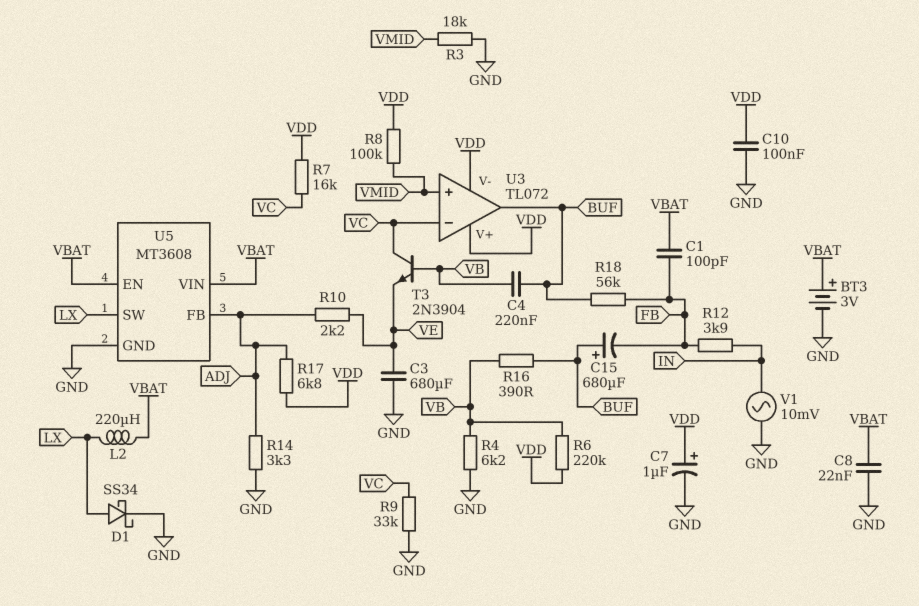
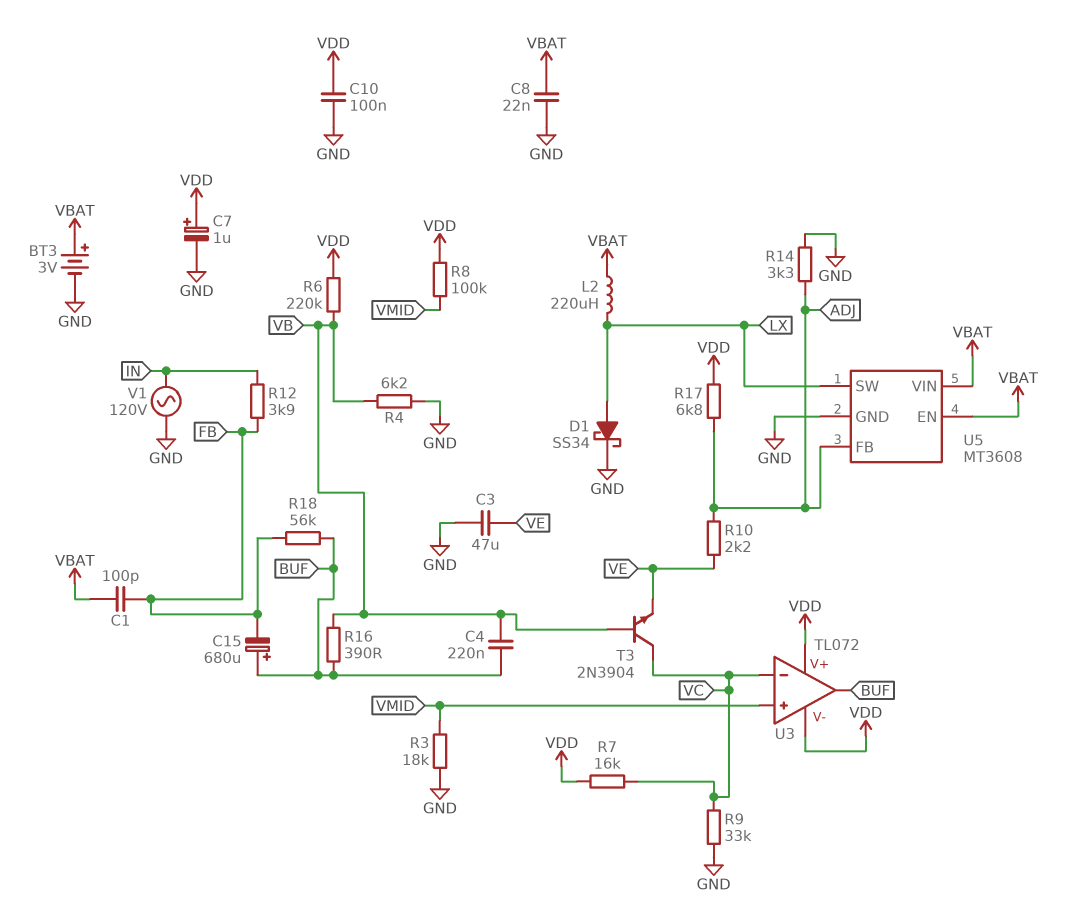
C3: 680uF (GND, VE) -> 47uF (GND, VE)
V1: AC 10mV (GND, IN) -> AC 120V (GND, IN)

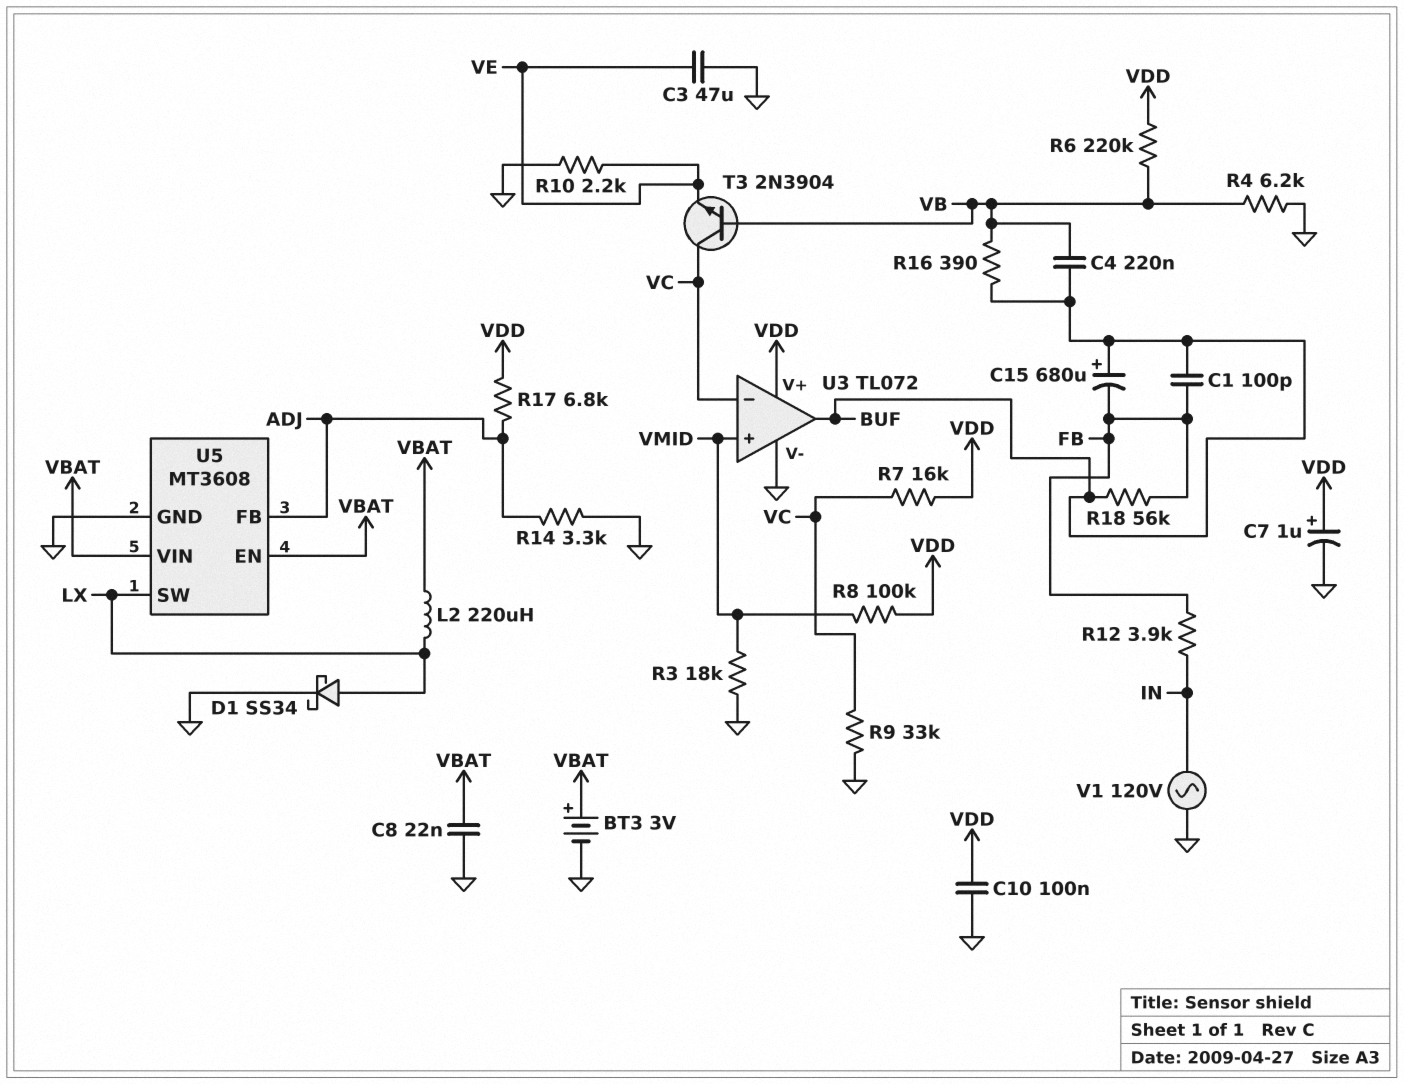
C1: 100pF (FB, VBAT) -> 100pF (BUF, FB)
R10: 2.2k (ADJ, VE) -> 2.2k (GND, VE)
U3 pin V-: VDD -> GND

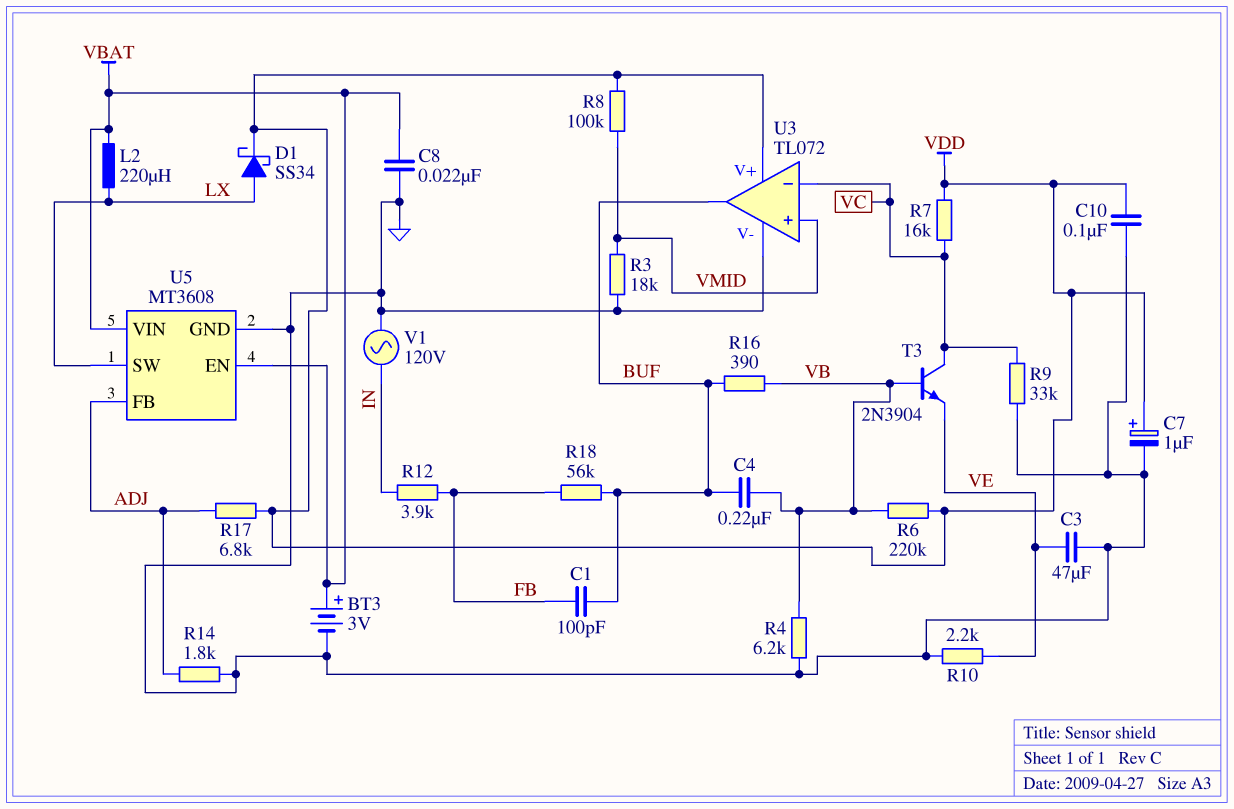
C15: 680uF (plus BUF, minus FB) -> none
D1: schottky SS34 (A LX, K GND) -> schottky SS34 (A LX, K VDD)
R14: 3.3k (ADJ, GND) -> 1.8k (ADJ, GND)

